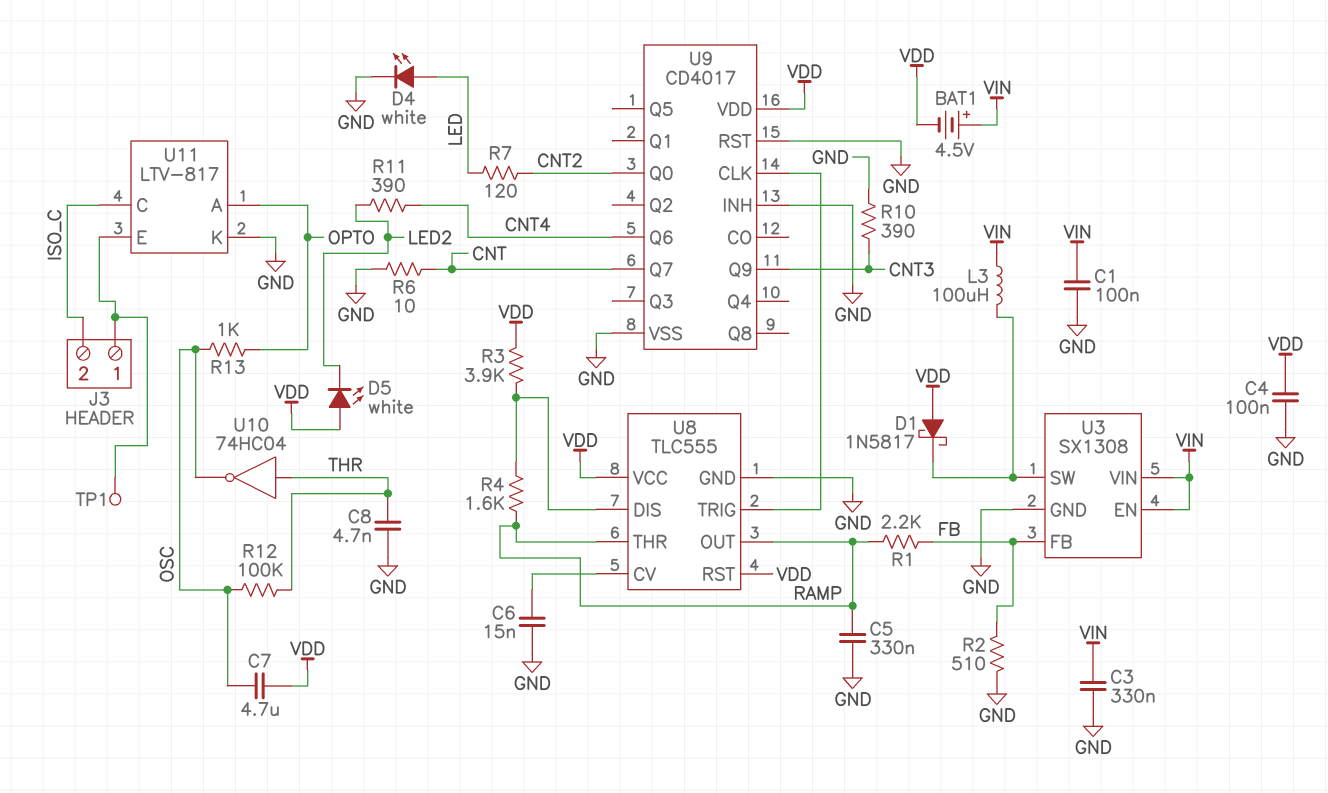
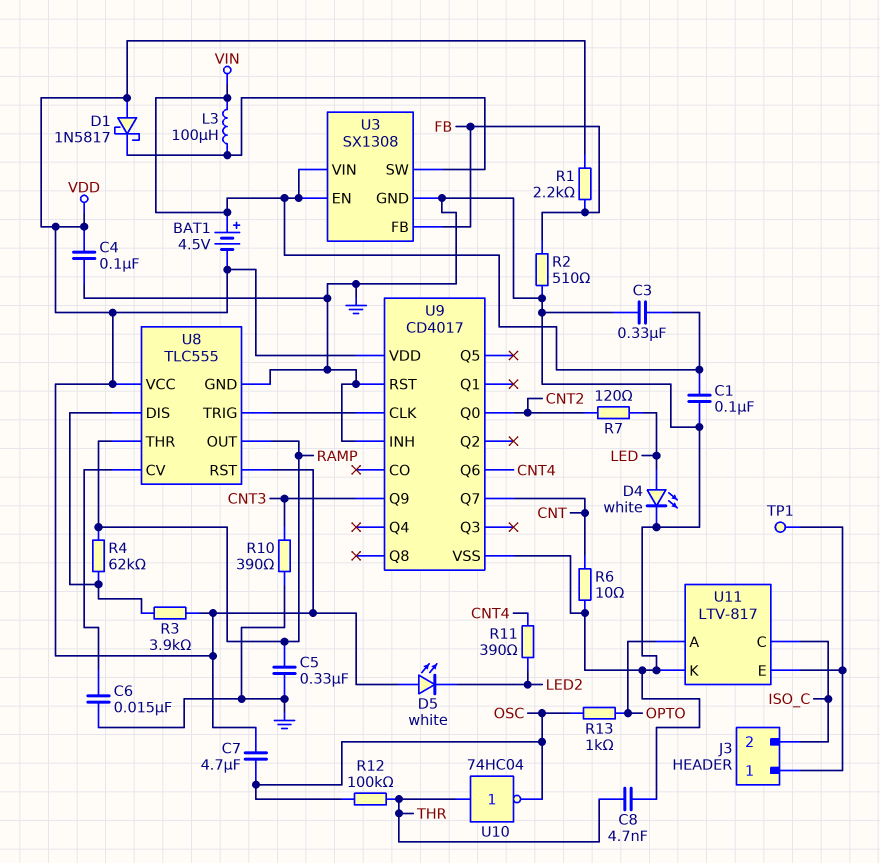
R1: 2.2k (FB, RAMP) -> 2.2k (FB, VDD)
R4: 1.6k (RAMP, U8/DIS) -> 62k (RAMP, U8/DIS)

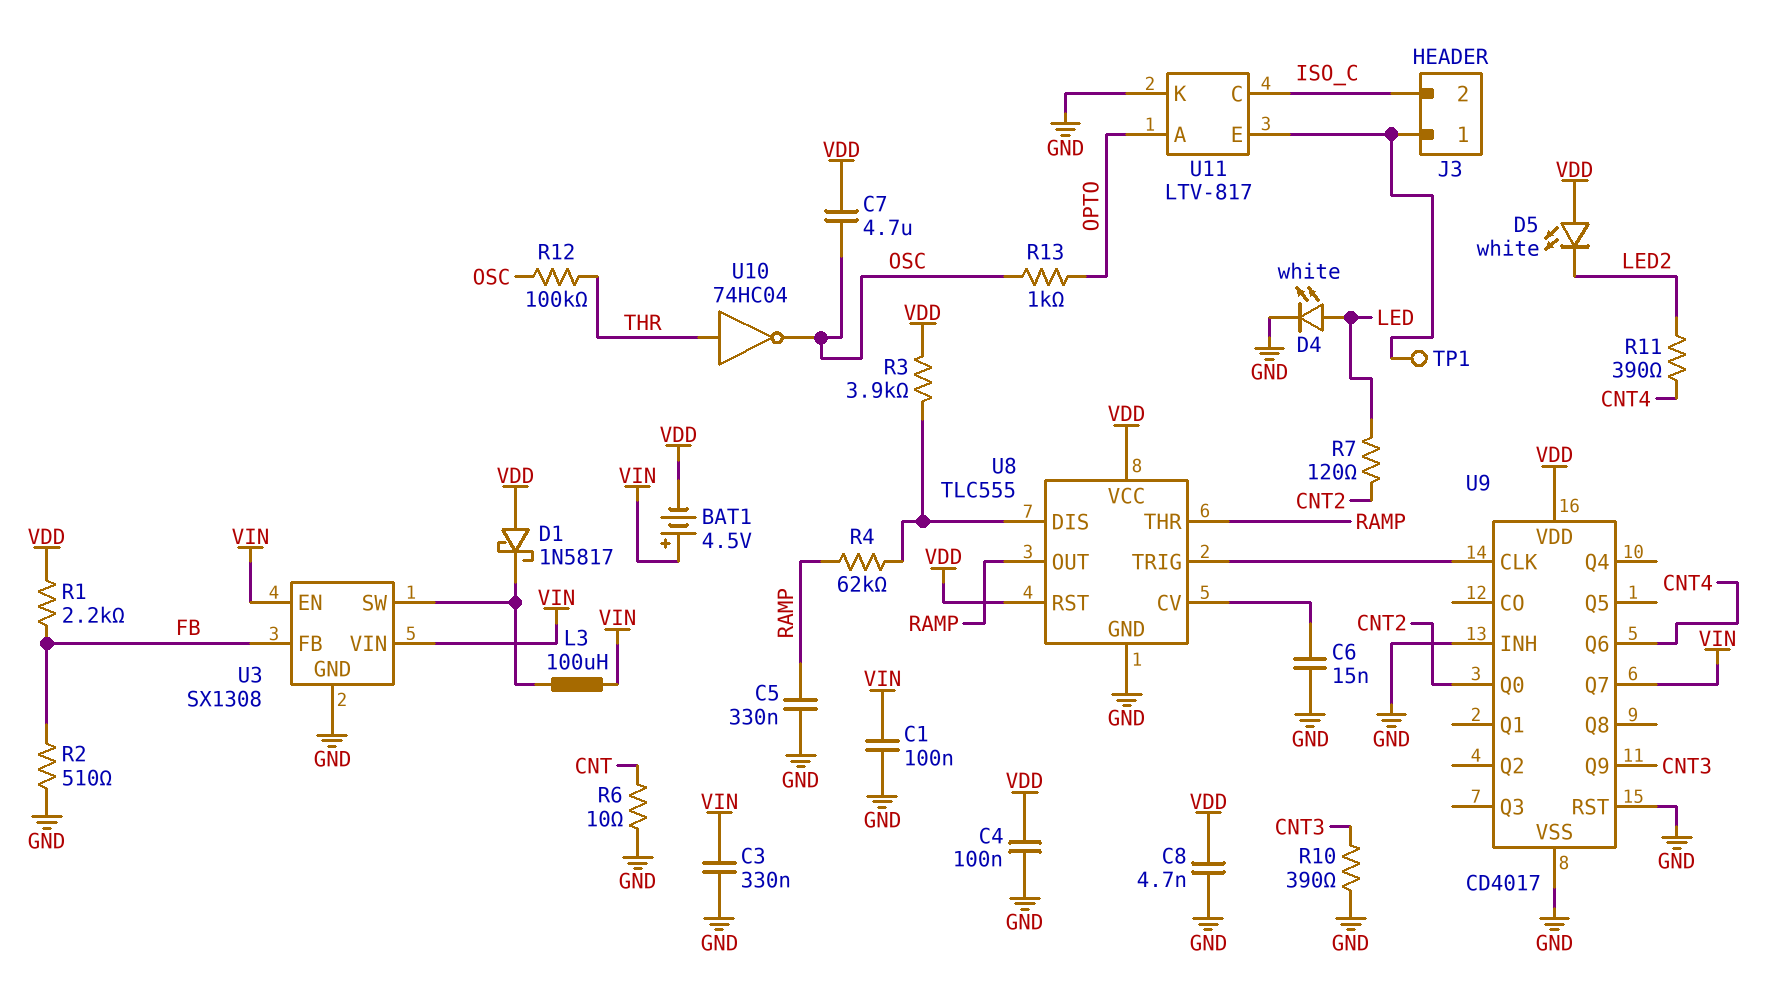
C8: 4.7nF (GND, THR) -> 4.7nF (GND, VDD)
U9 pin Q7: CNT -> VIN

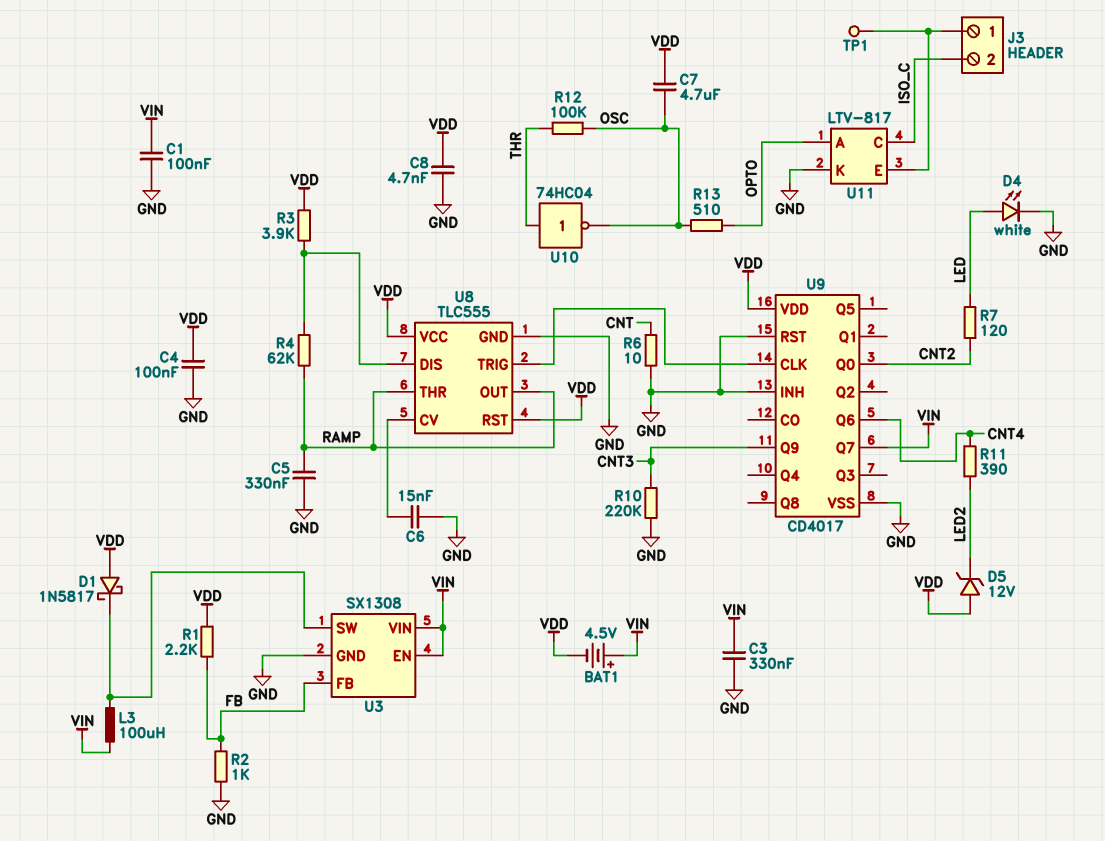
D5: LED white (A VDD, K LED2) -> zener 12V (A VDD, K LED2)
R2: 510 (FB, GND) -> 1k (FB, GND)
R10: 390 (CNT3, GND) -> 220k (CNT3, GND)
R13: 1k (OPTO, OSC) -> 510 (OPTO, OSC)

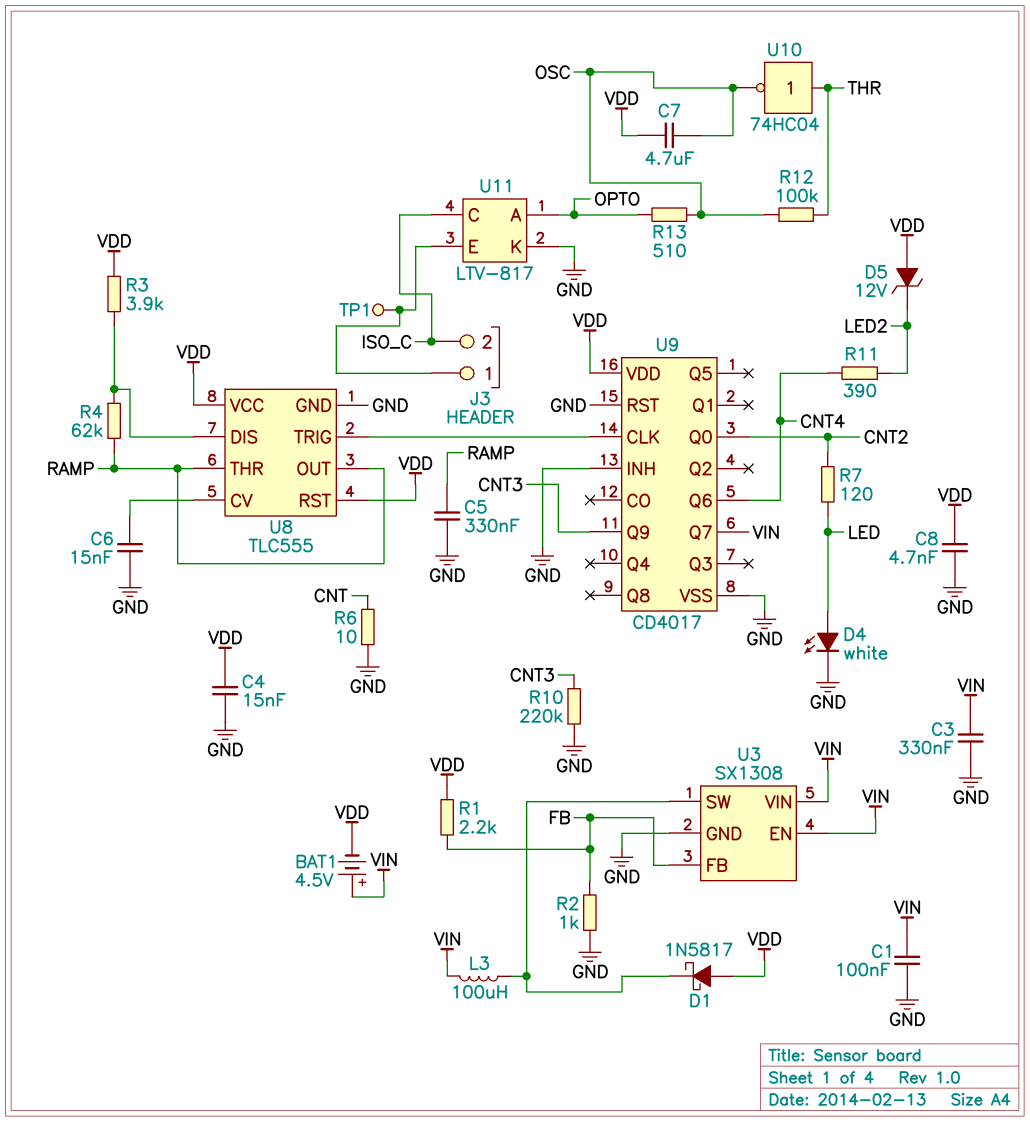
C4: 100nF (GND, VDD) -> 15nF (GND, VDD)

